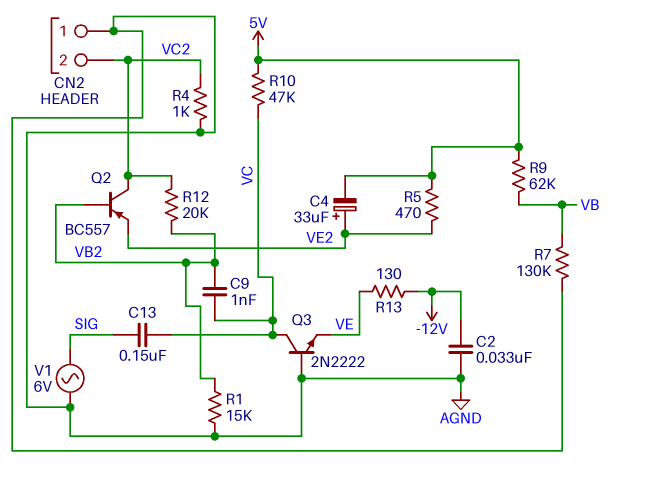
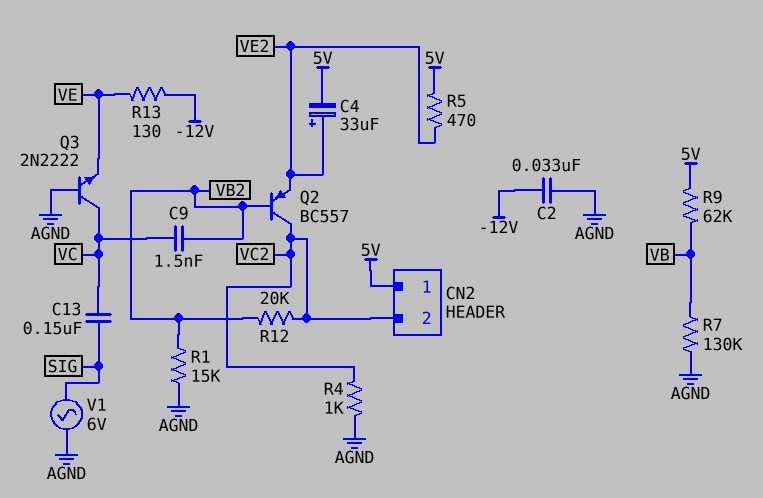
C9: 1nF (VB2, VC) -> 1.5nF (VB2, VC)
CN2 pin 1: AGND -> 5V
R10: 47k (5V, VC) -> none

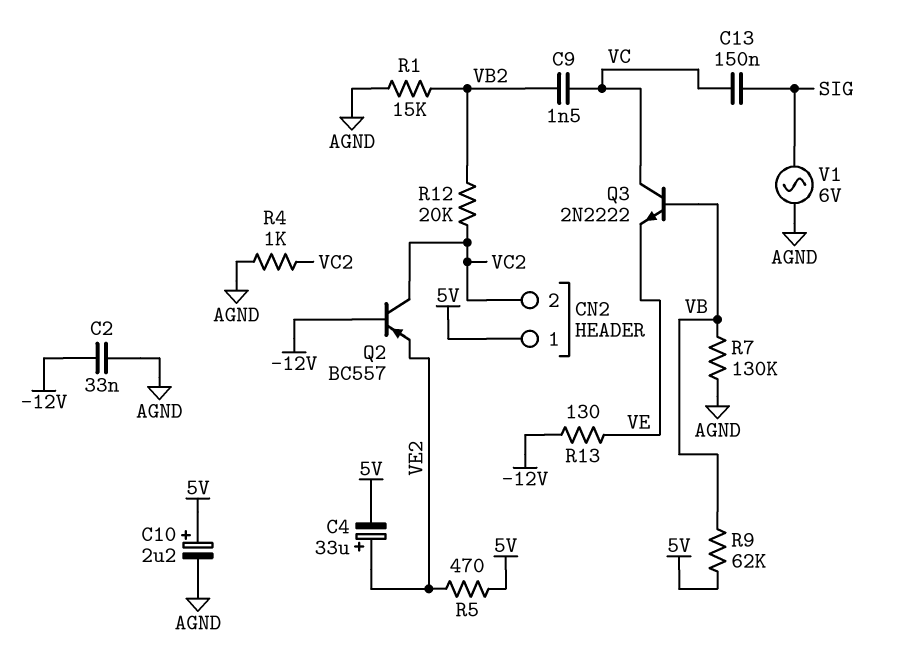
C10: none -> 2.2uF (plus 5V, minus AGND)
Q2: PNP BC557 (B VB2, C VC2, E VE2) -> PNP BC557 (B -12V, C VC2, E VE2)
Q3: NPN 2N2222 (B AGND, C VC, E VE) -> NPN 2N2222 (B VB, C VC, E VE)

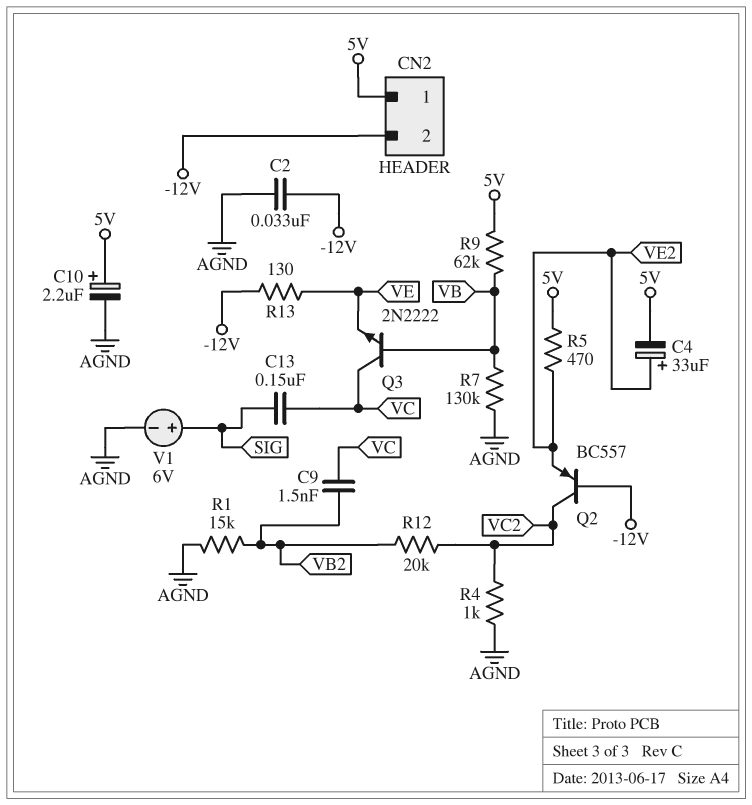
CN2 pin 2: VC2 -> -12V
V1: AC 6V (AGND, SIG) -> 6V (plus SIG, minus AGND)

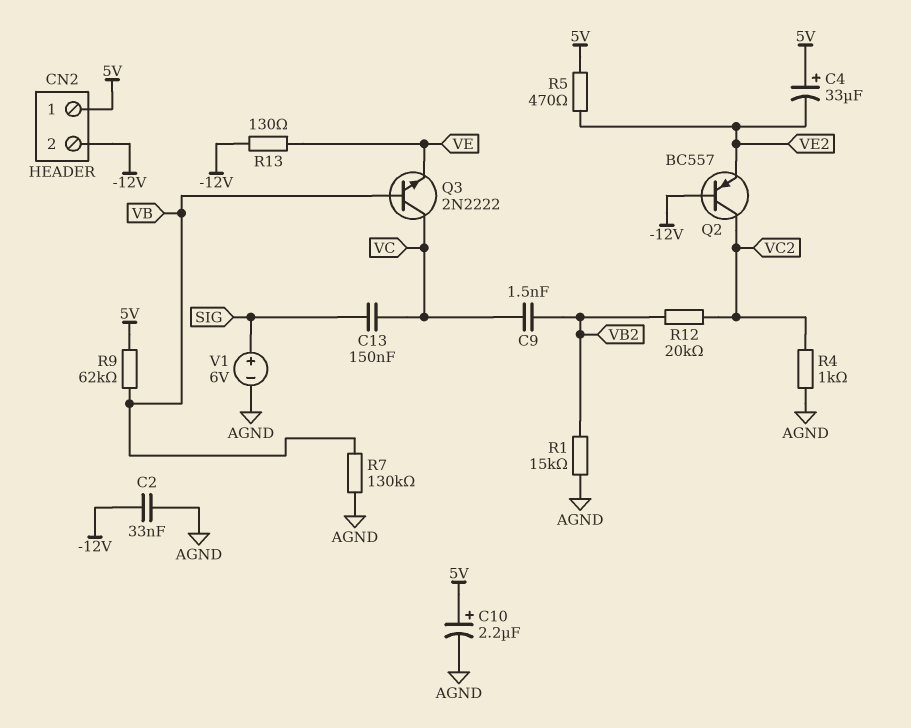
C4: 33uF (plus VE2, minus 5V) -> 33uF (plus 5V, minus VE2)

